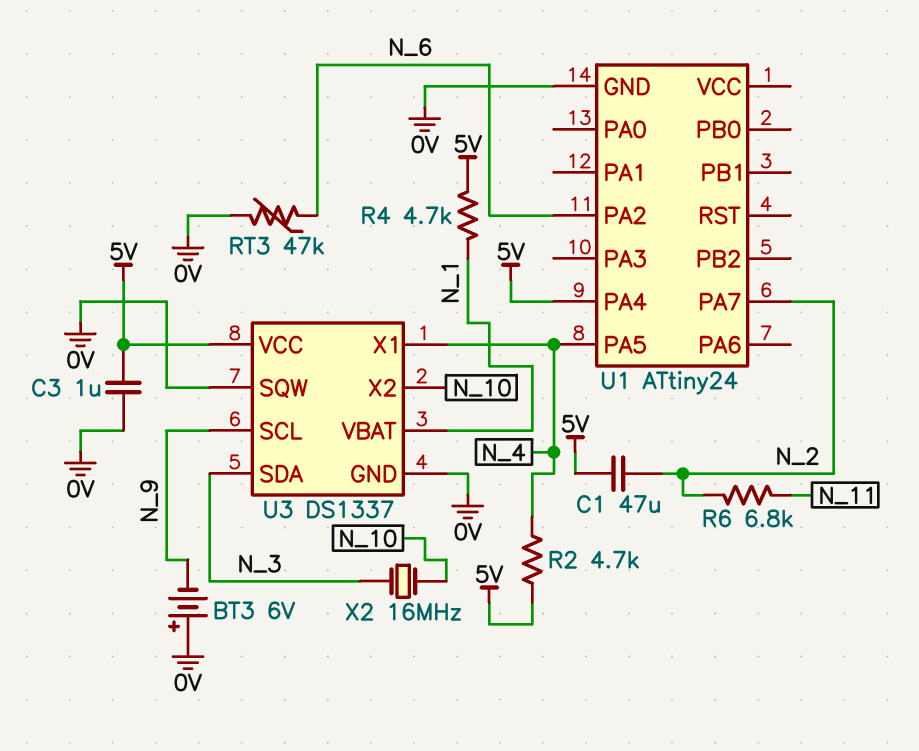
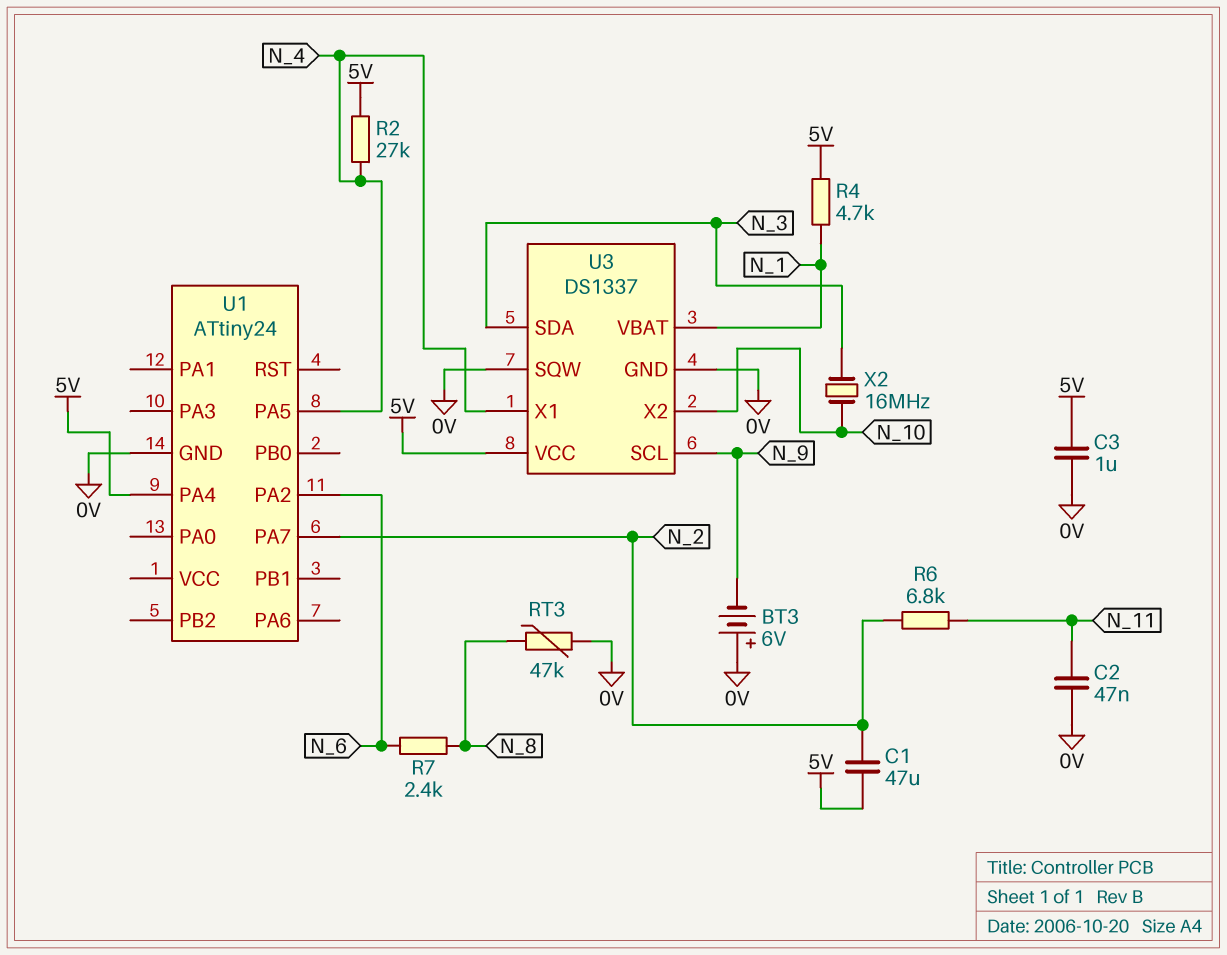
C2: none -> 47nF (0V, N_11)
R2: 4.7k (5V, N_4) -> 27k (5V, N_4)
R7: none -> 2.4k (N_6, N_8)
RT3: 47k (0V, N_6) -> 47k (0V, N_8)

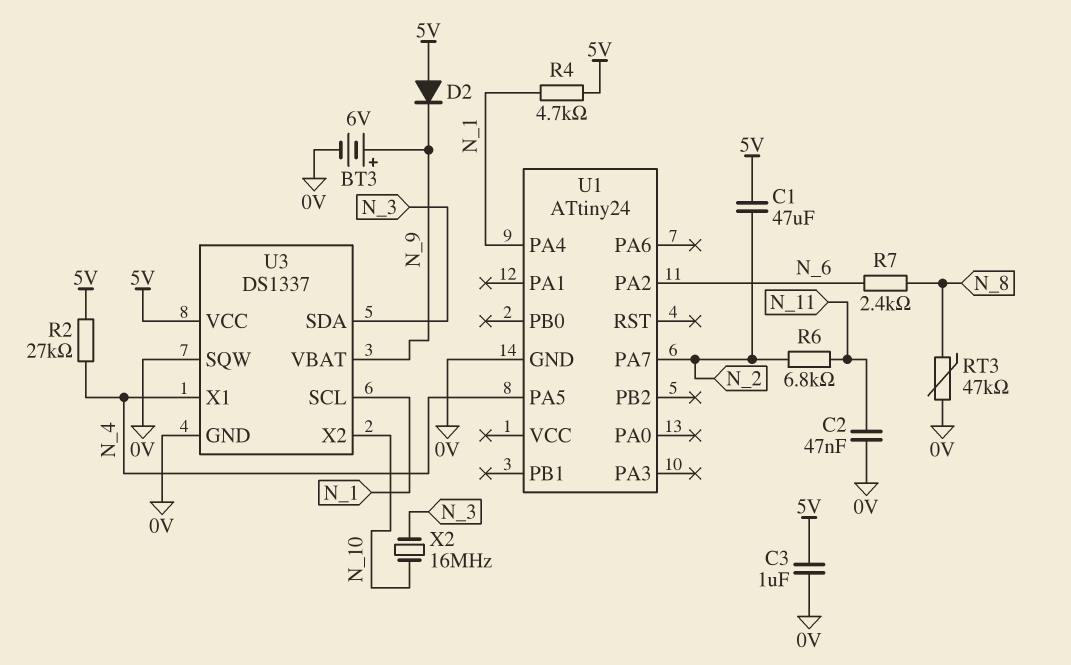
BT3: 6V (plus 0V, minus N_9) -> 6V (plus N_9, minus 0V)
D2: none -> diode (A 5V, K N_9)
U1 pin PA4: 5V -> N_1
U3 pin SCL: N_9 -> N_1
U3 pin VBAT: N_1 -> N_9

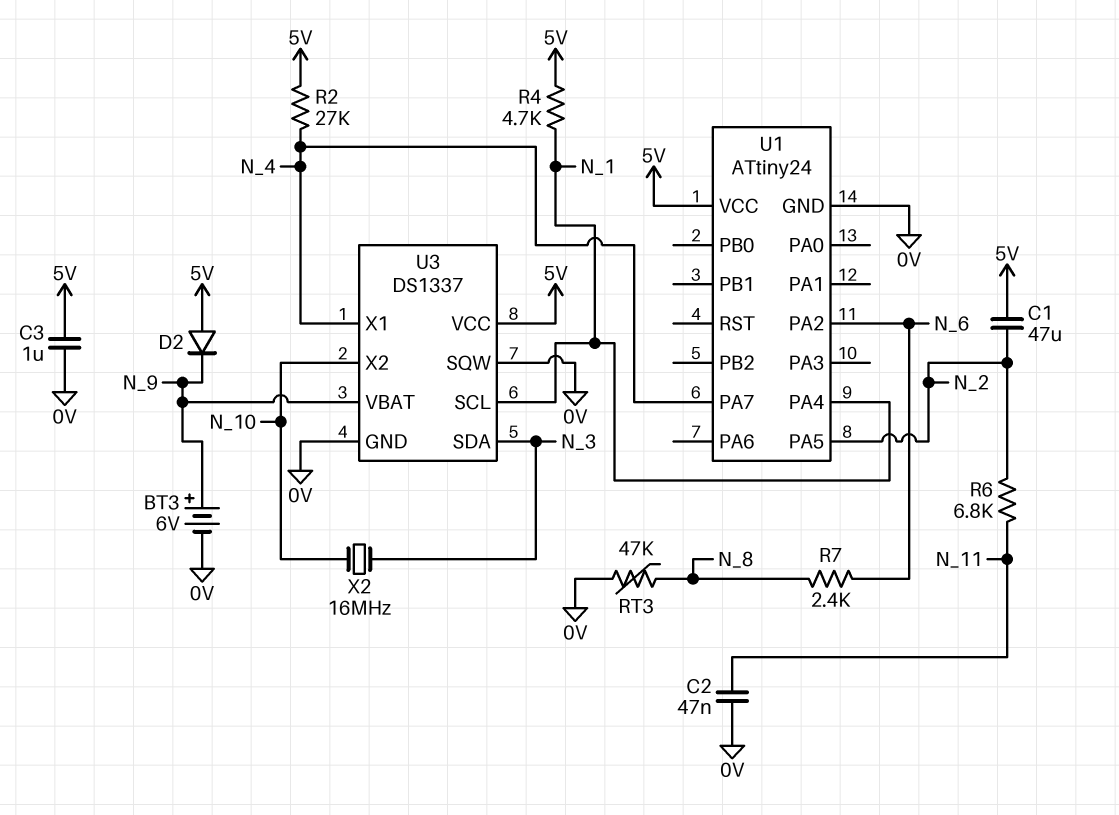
U1 pin PA5: N_4 -> N_2
U1 pin PA7: N_2 -> N_4
U1 pin VCC: none -> 5V

